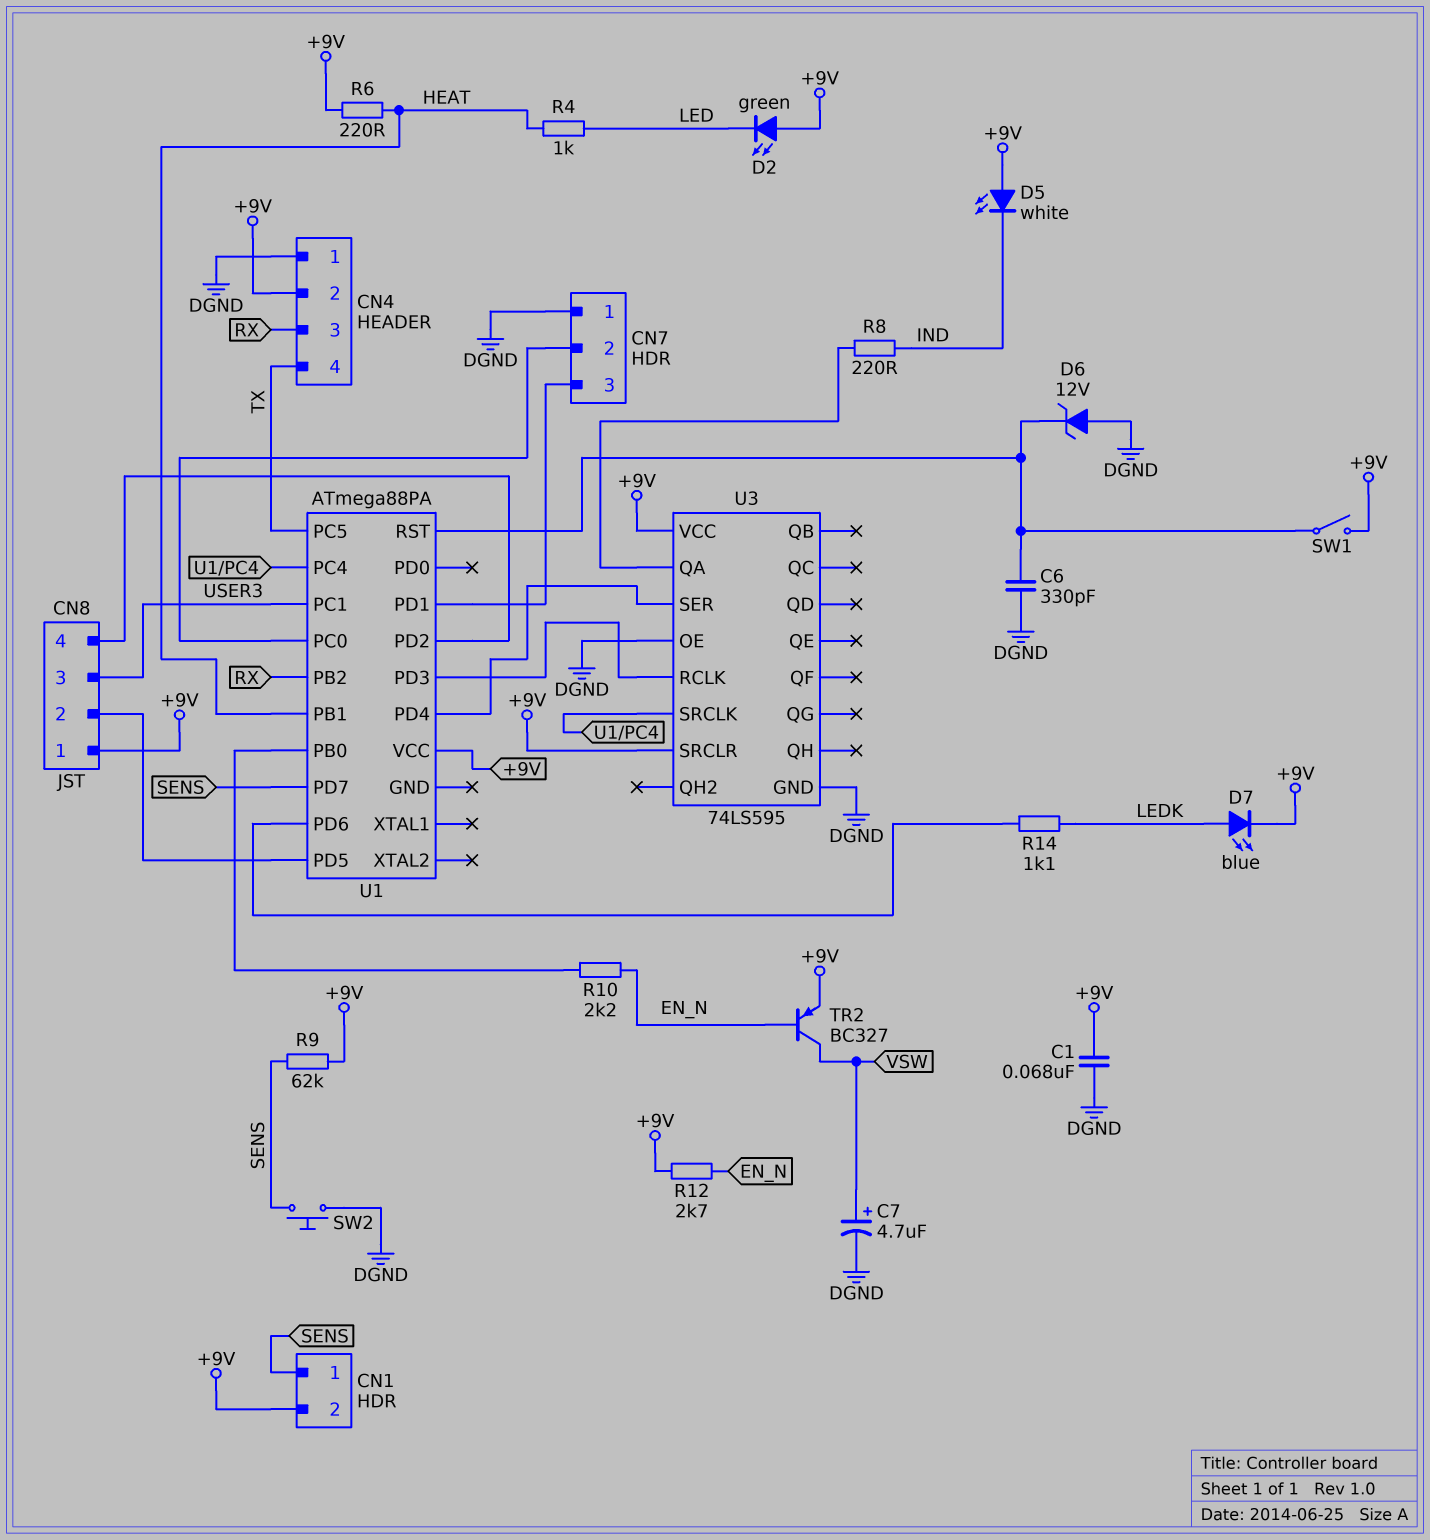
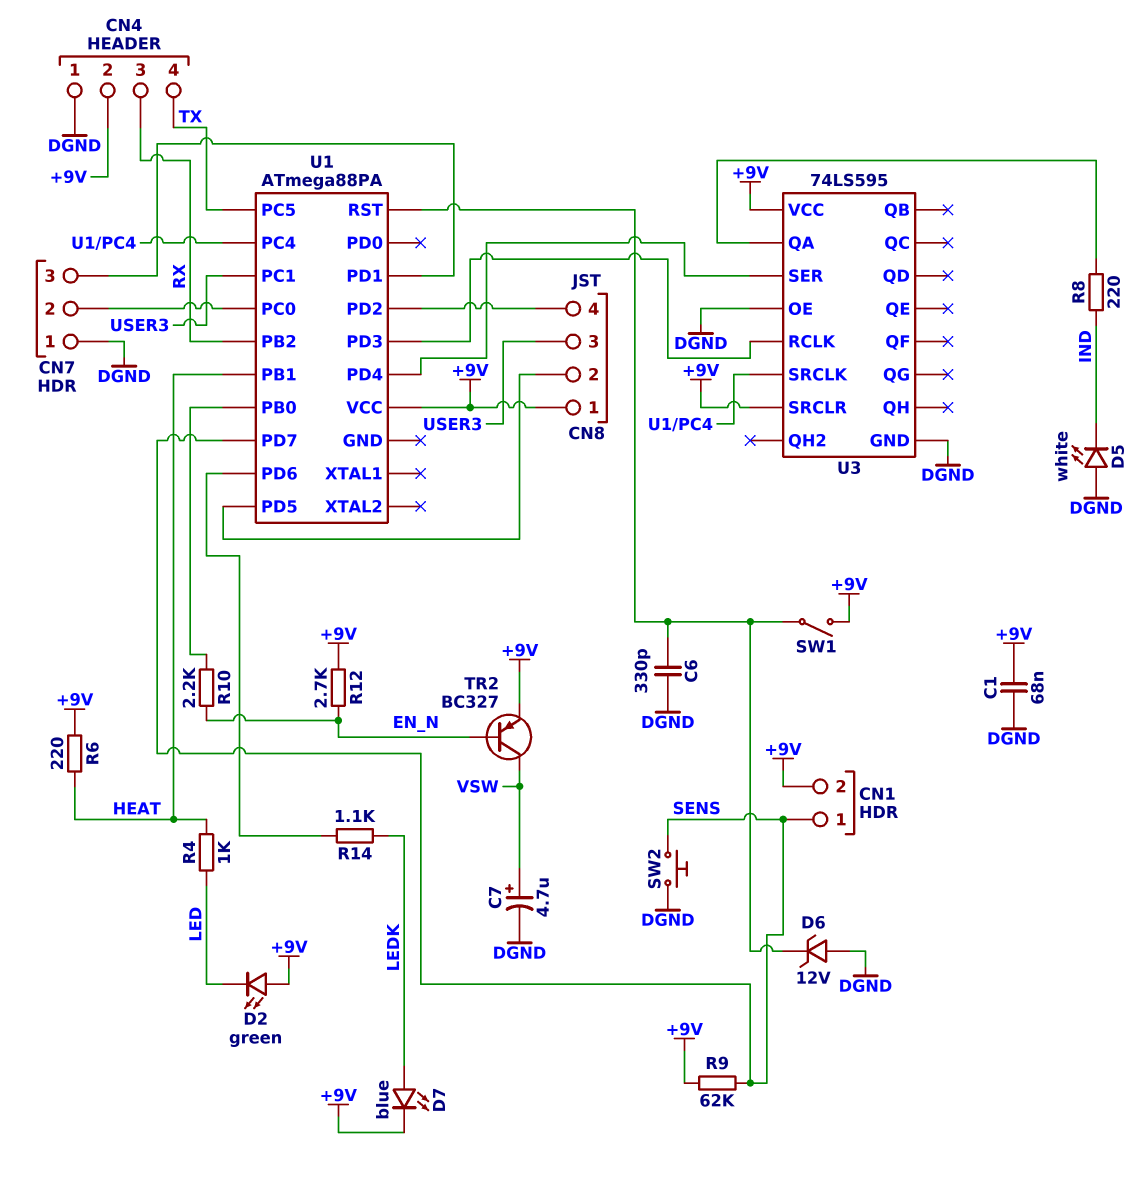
D5: LED white (A +9V, K IND) -> LED white (A DGND, K IND)

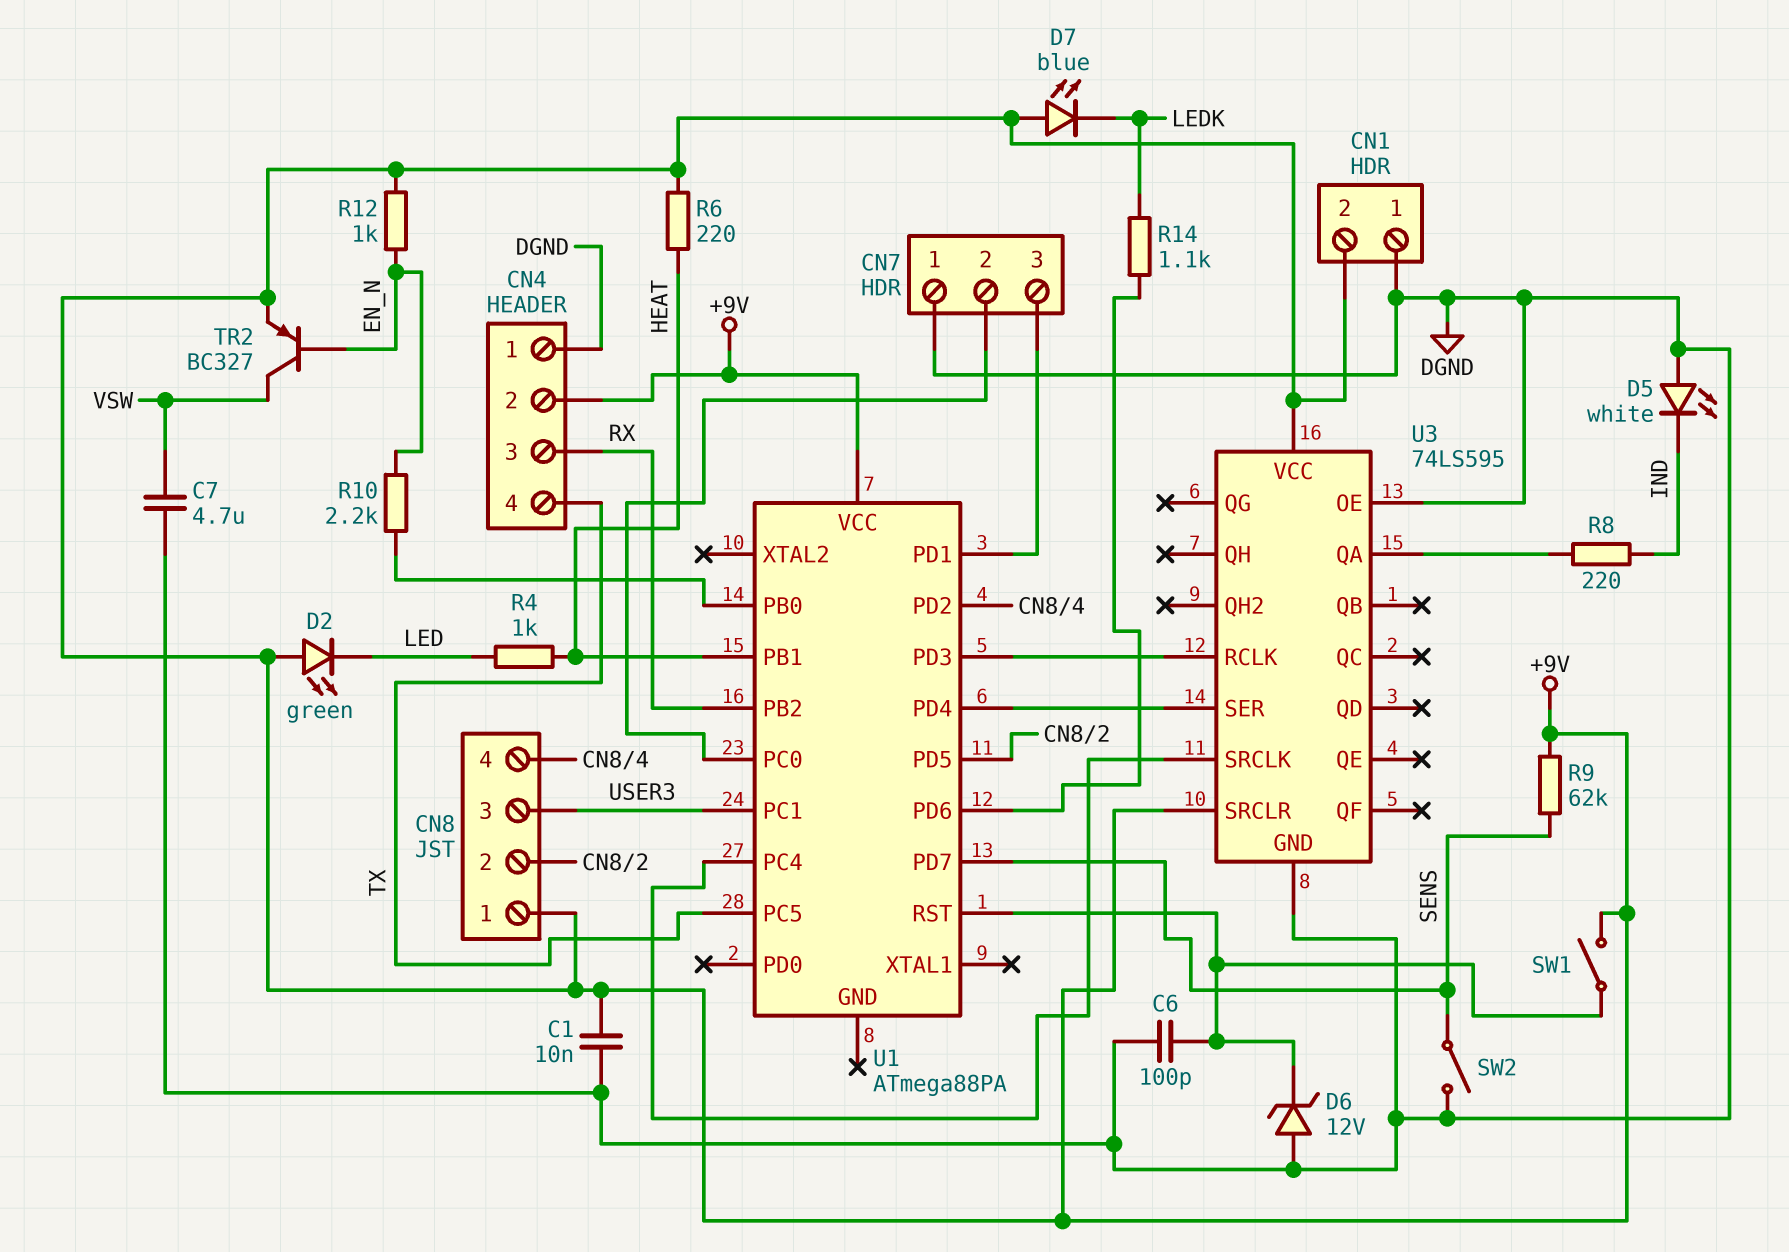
C1: 68nF (+9V, DGND) -> 10nF (+9V, DGND)
C6: 330pF (DGND, U1/RST) -> 100pF (DGND, U1/RST)
C7: 4.7uF (plus VSW, minus DGND) -> 4.7uF (DGND, VSW)
CN1 pin 1: SENS -> DGND
D7: LED blue (A LEDK, K +9V) -> LED blue (A +9V, K LEDK)
R12: 2.7k (+9V, EN_N) -> 1k (+9V, EN_N)
SW2: button (DGND, SENS) -> switch (DGND, SENS)

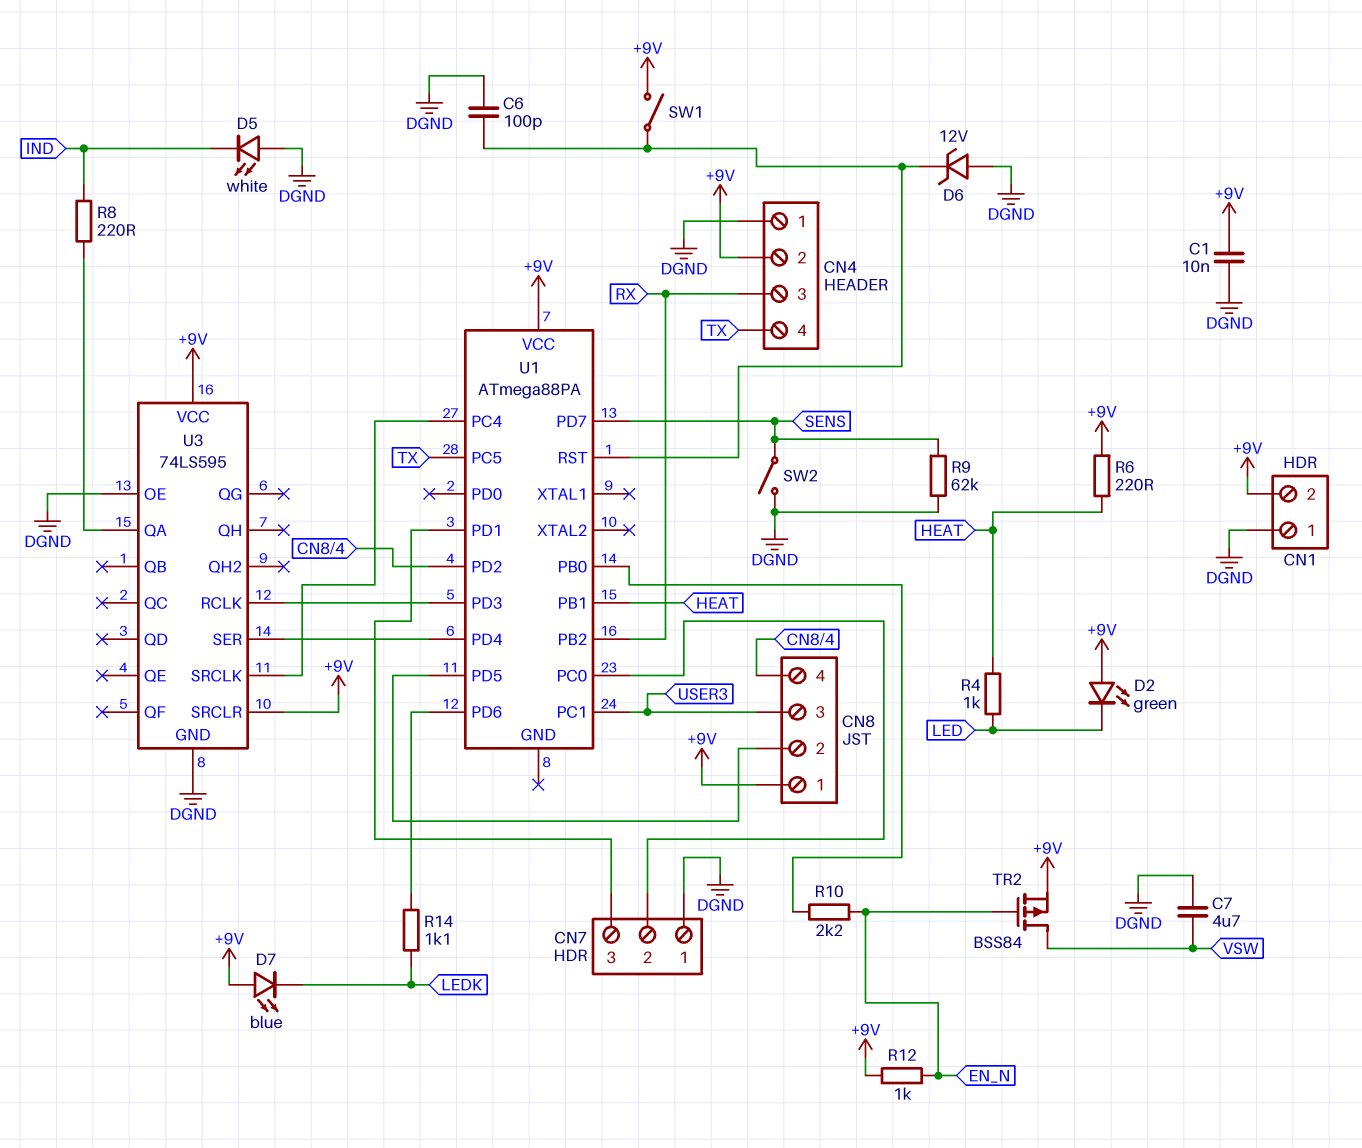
R9: 62k (+9V, SENS) -> 62k (DGND, SENS)
TR2: PNP BC327 (B EN_N, C VSW, E +9V) -> PMOS BSS84 (G EN_N, D VSW, S +9V)

